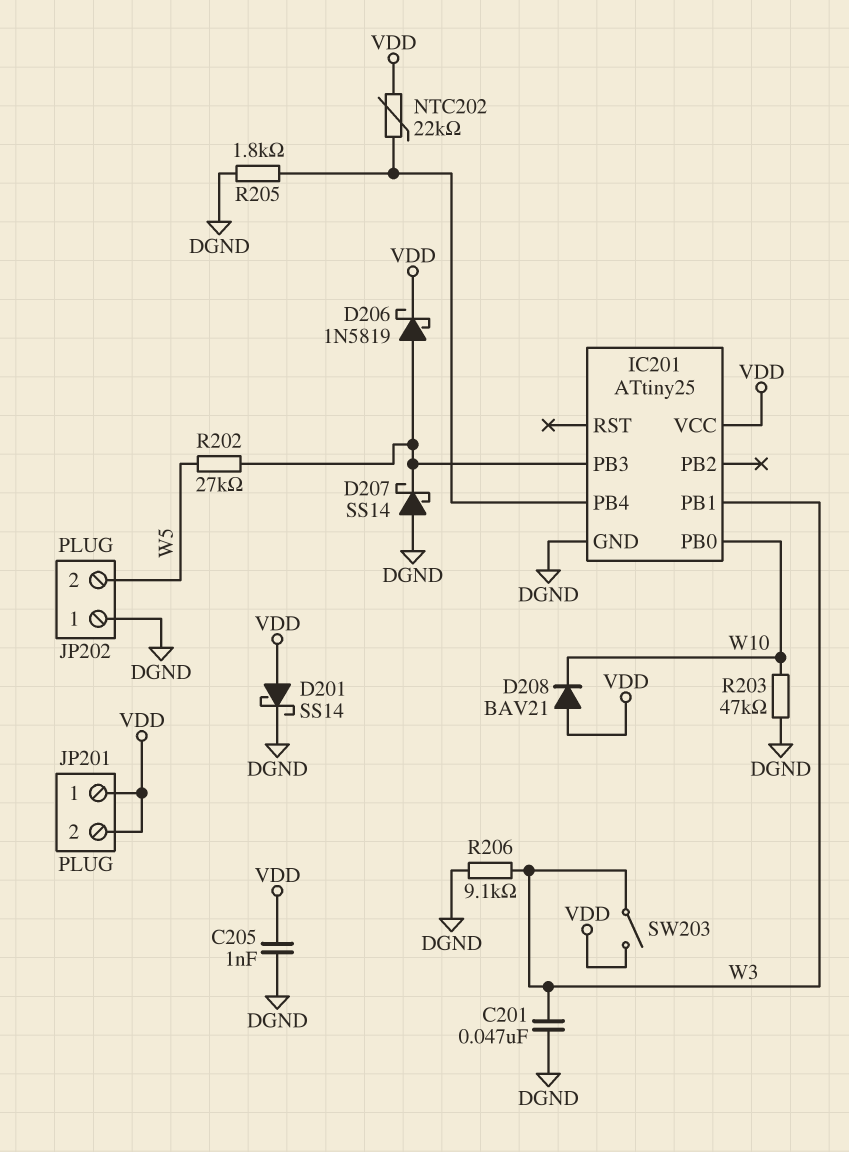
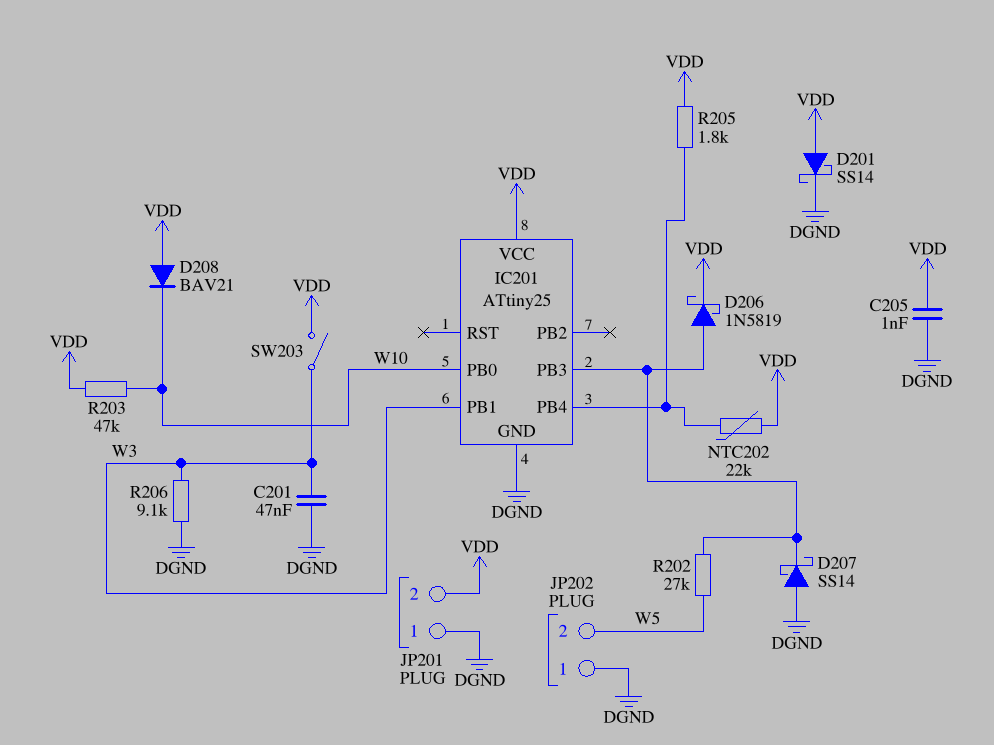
JP201 pin 1: VDD -> DGND
R203: 47k (DGND, W10) -> 47k (VDD, W10)
R205: 1.8k (DGND, IC201/PB4) -> 1.8k (IC201/PB4, VDD)

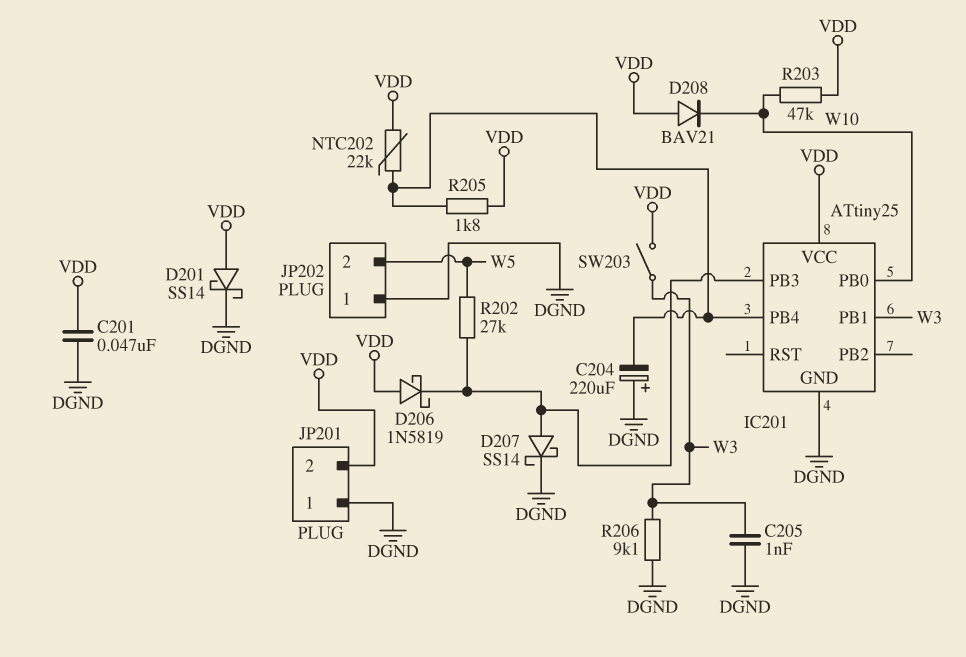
C201: 47nF (DGND, W3) -> 47nF (DGND, VDD)
C204: none -> 220uF (plus DGND, minus IC201/PB4)
C205: 1nF (DGND, VDD) -> 1nF (DGND, W3)
D206: schottky 1N5819 (A IC201/PB3, K VDD) -> schottky 1N5819 (A VDD, K IC201/PB3)
D207: schottky SS14 (A DGND, K IC201/PB3) -> schottky SS14 (A IC201/PB3, K DGND)

